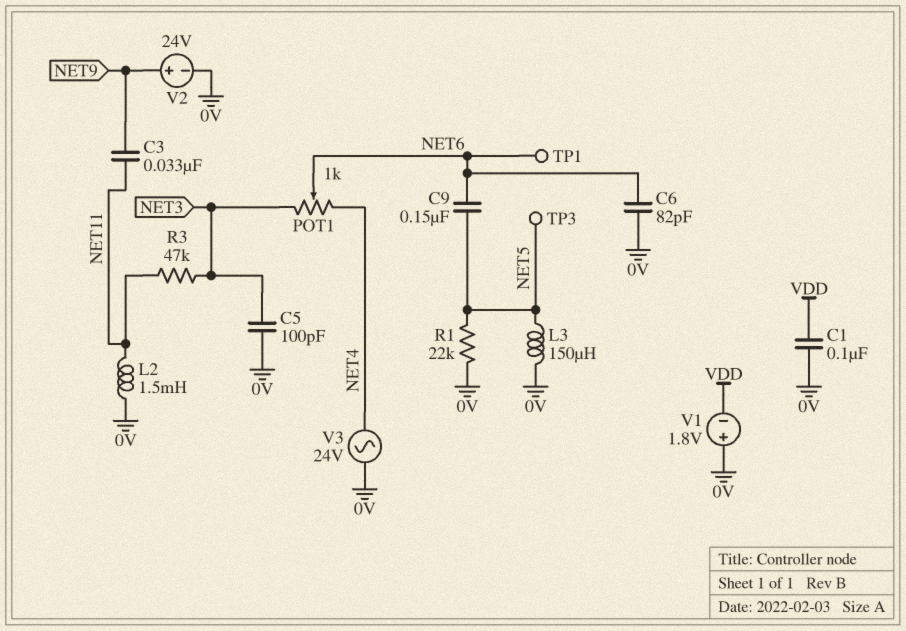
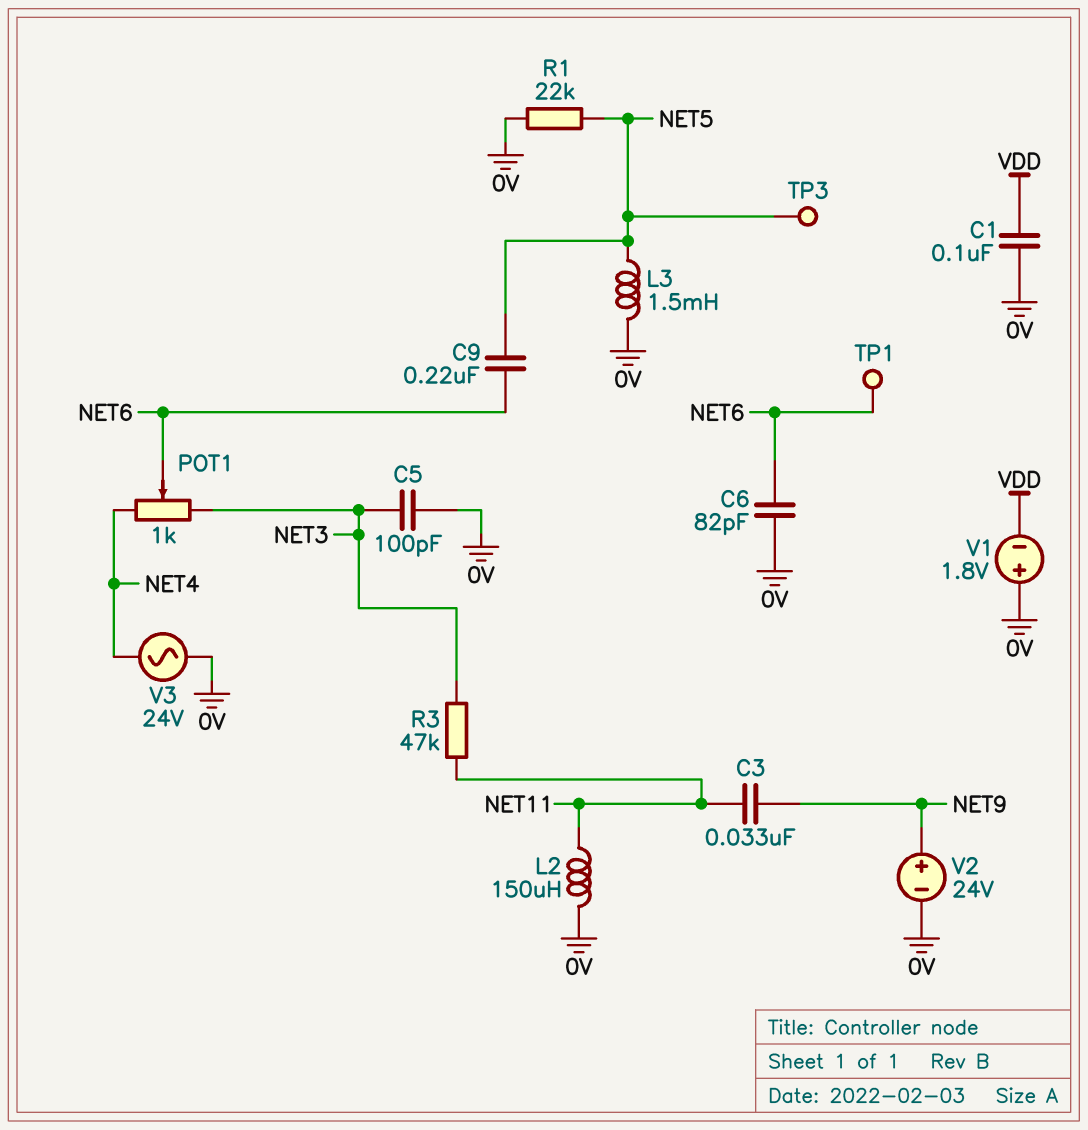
C9: 150nF (NET5, NET6) -> 220nF (NET5, NET6)
L2: 1.5mH (0V, NET11) -> 150uH (0V, NET11)
L3: 150uH (0V, NET5) -> 1.5mH (0V, NET5)

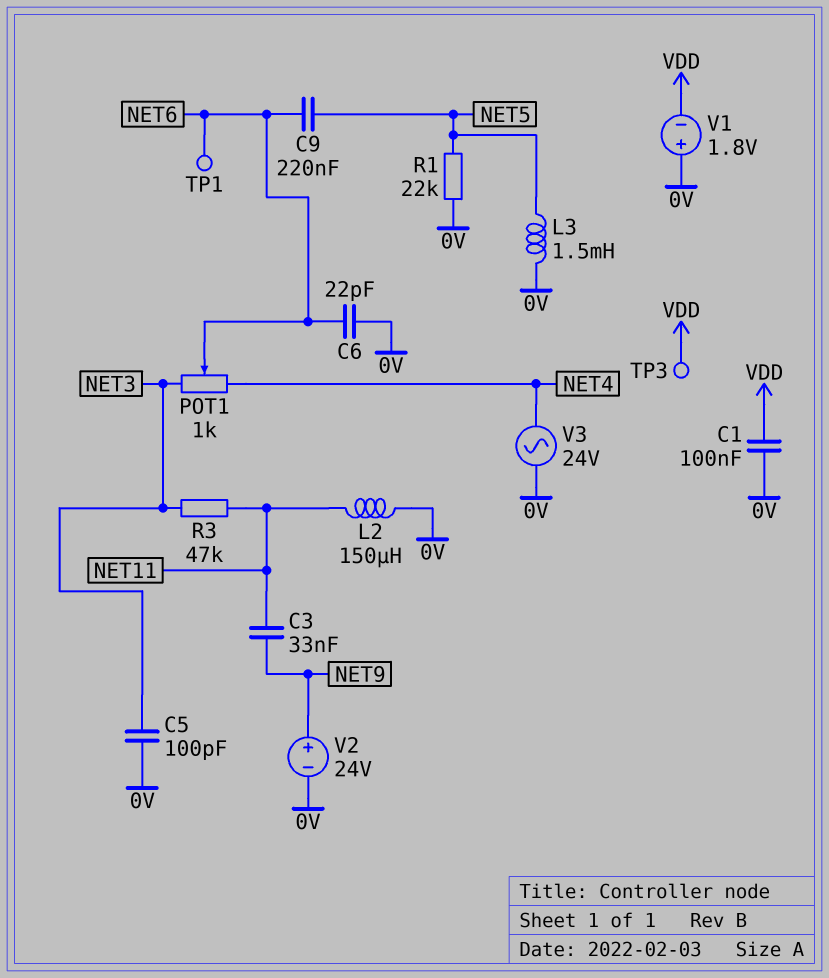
C6: 82pF (0V, NET6) -> 22pF (0V, NET6)
TP3: test point (NET5) -> test point (VDD)

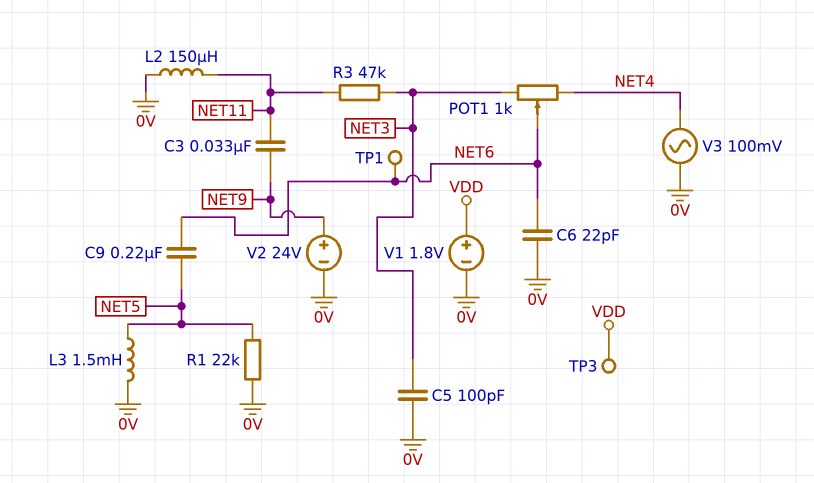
C1: 100nF (0V, VDD) -> none
V1: 1.8V (plus 0V, minus VDD) -> 1.8V (plus VDD, minus 0V)
V3: AC 24V (0V, NET4) -> AC 100mV (0V, NET4)

